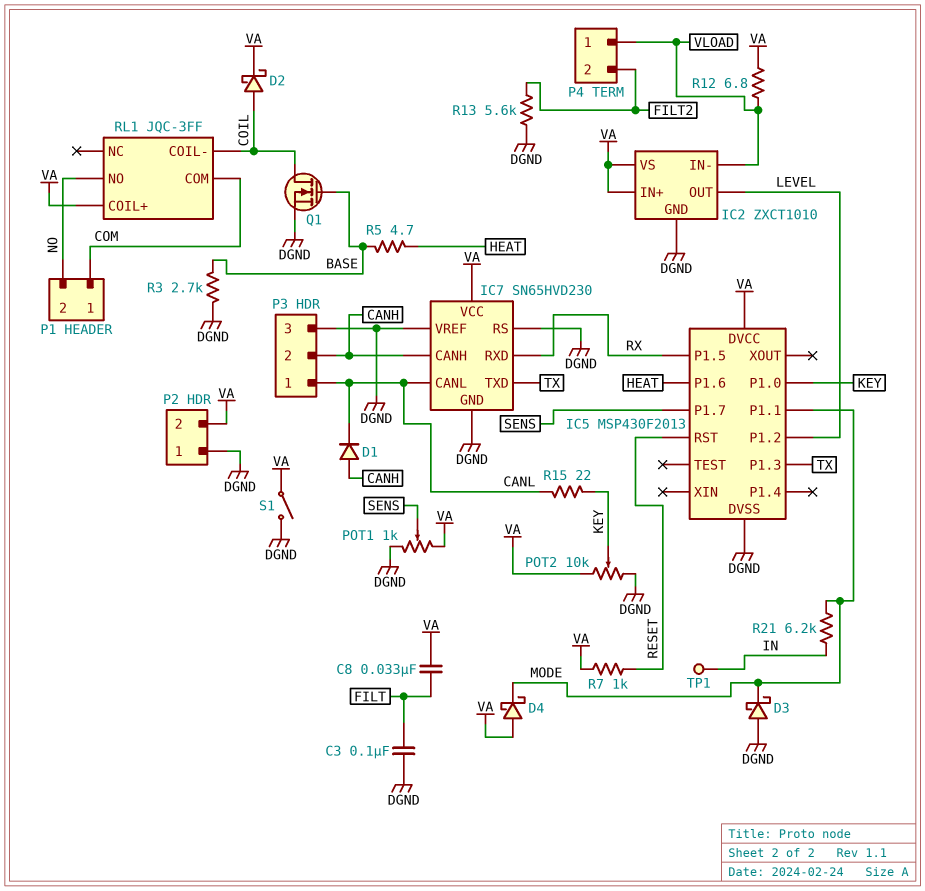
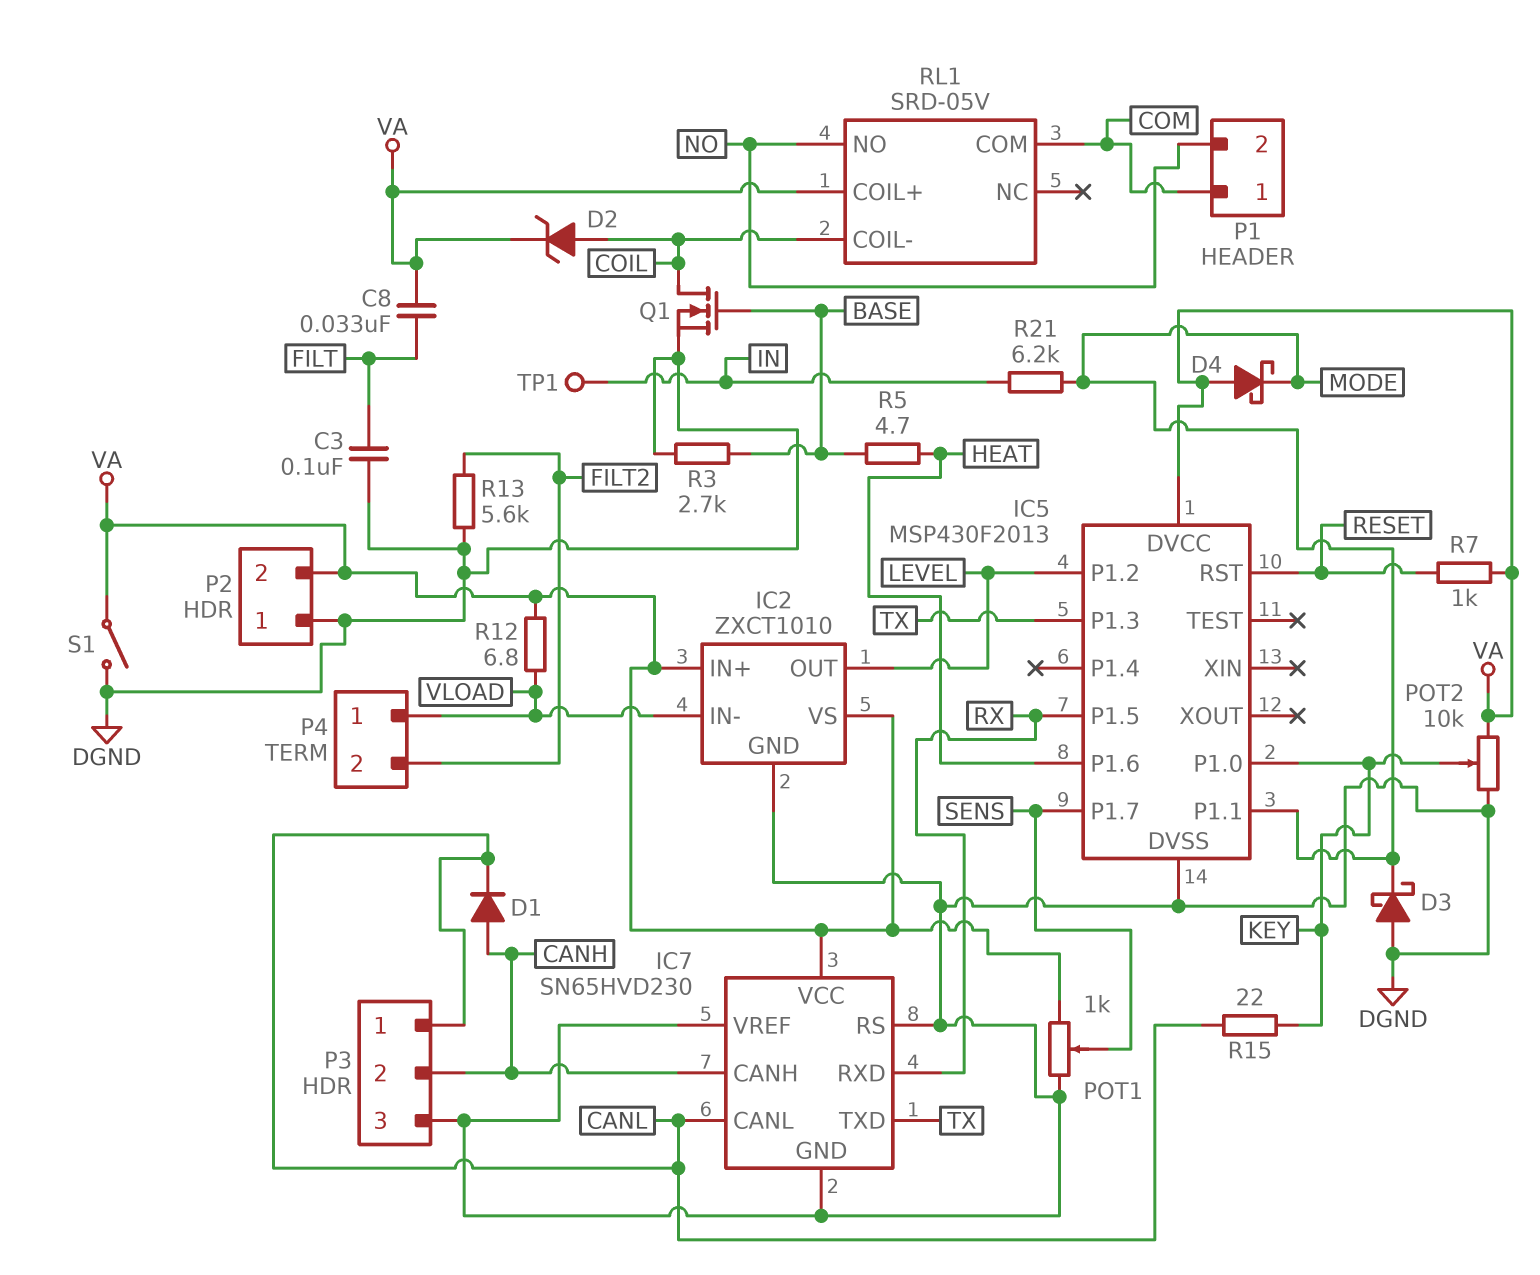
D2: schottky (A COIL, K VA) -> zener (A COIL, K VA)
RL1: JQC-3FF -> SRD-05V

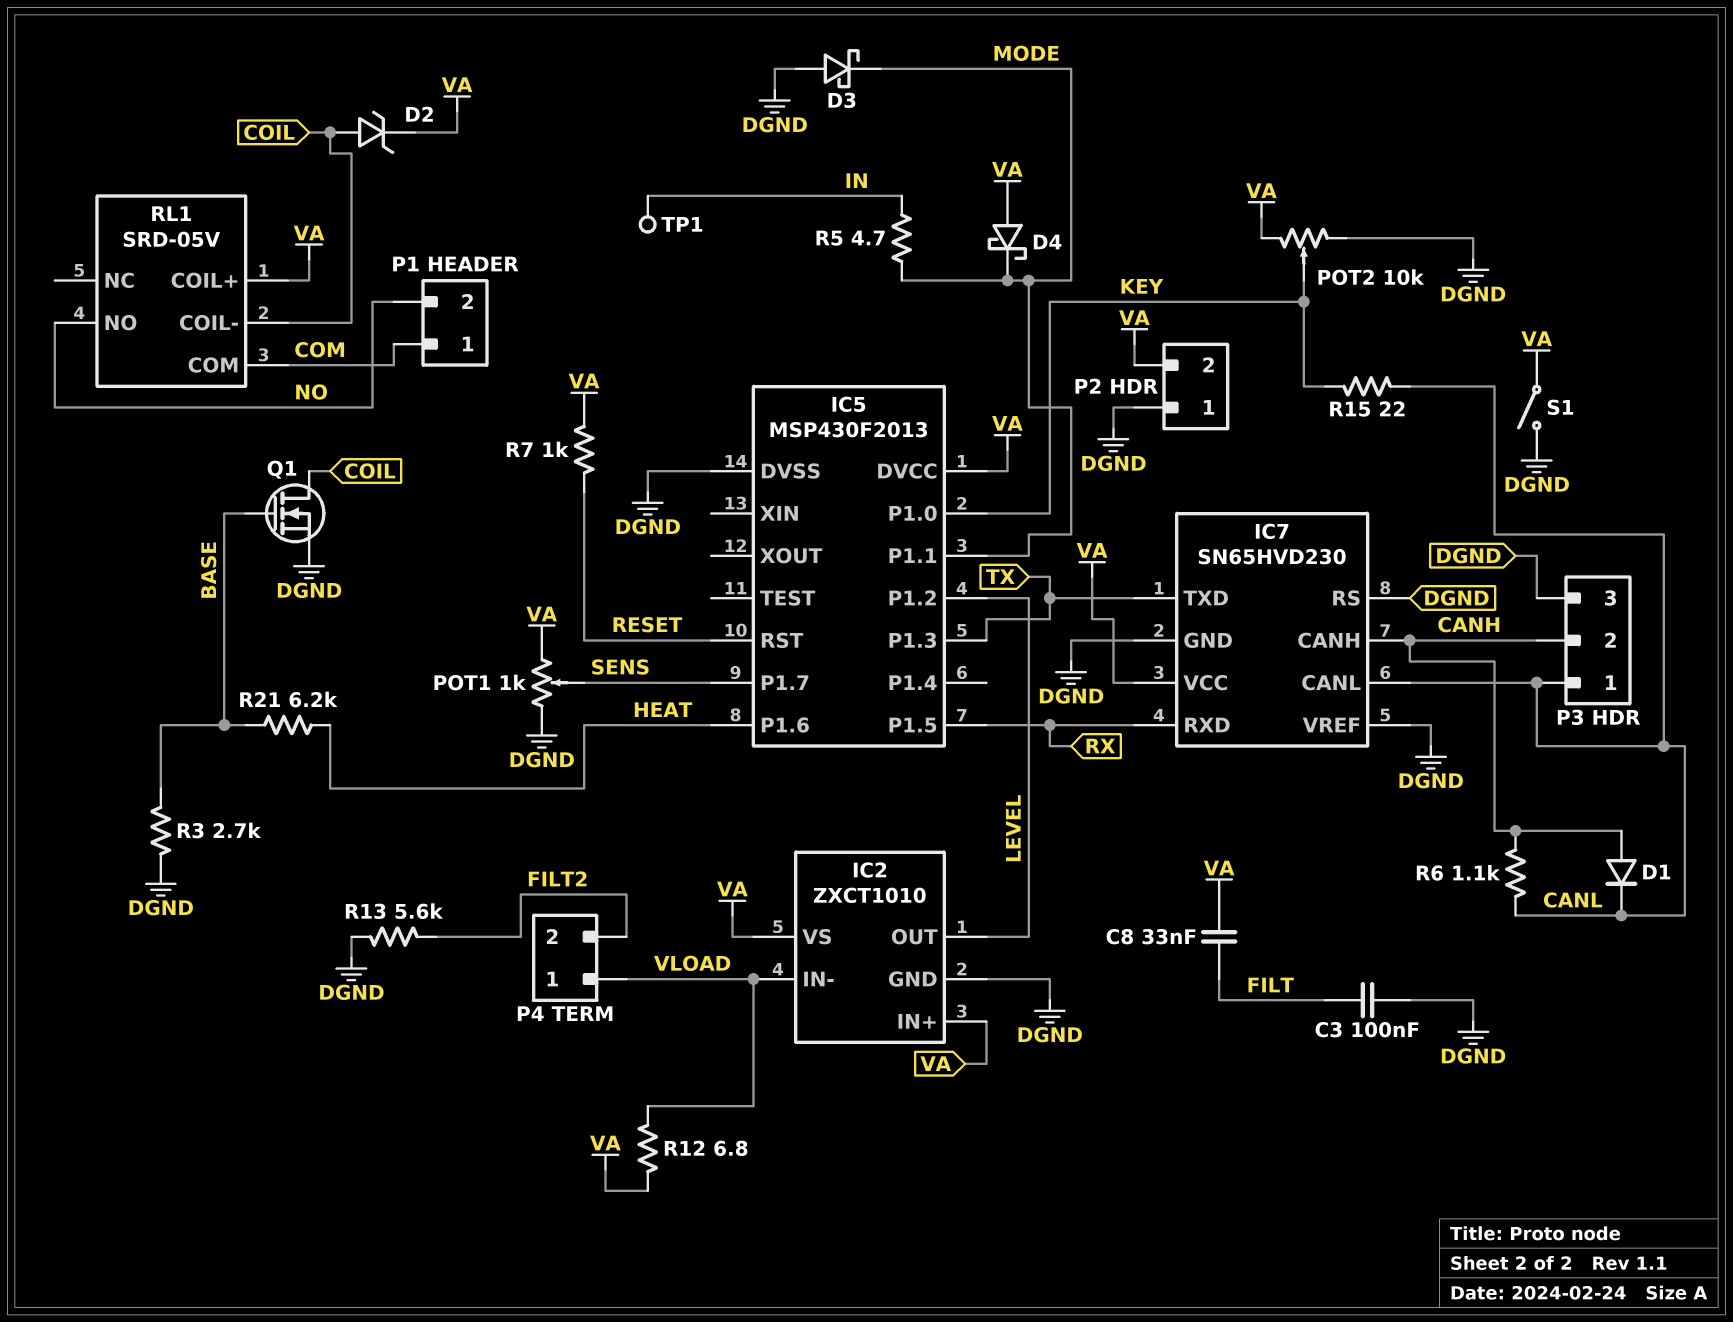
R5: 4.7 (BASE, HEAT) -> 4.7 (IN, MODE)
R6: none -> 1.1k (CANH, CANL)
R21: 6.2k (IN, MODE) -> 6.2k (BASE, HEAT)

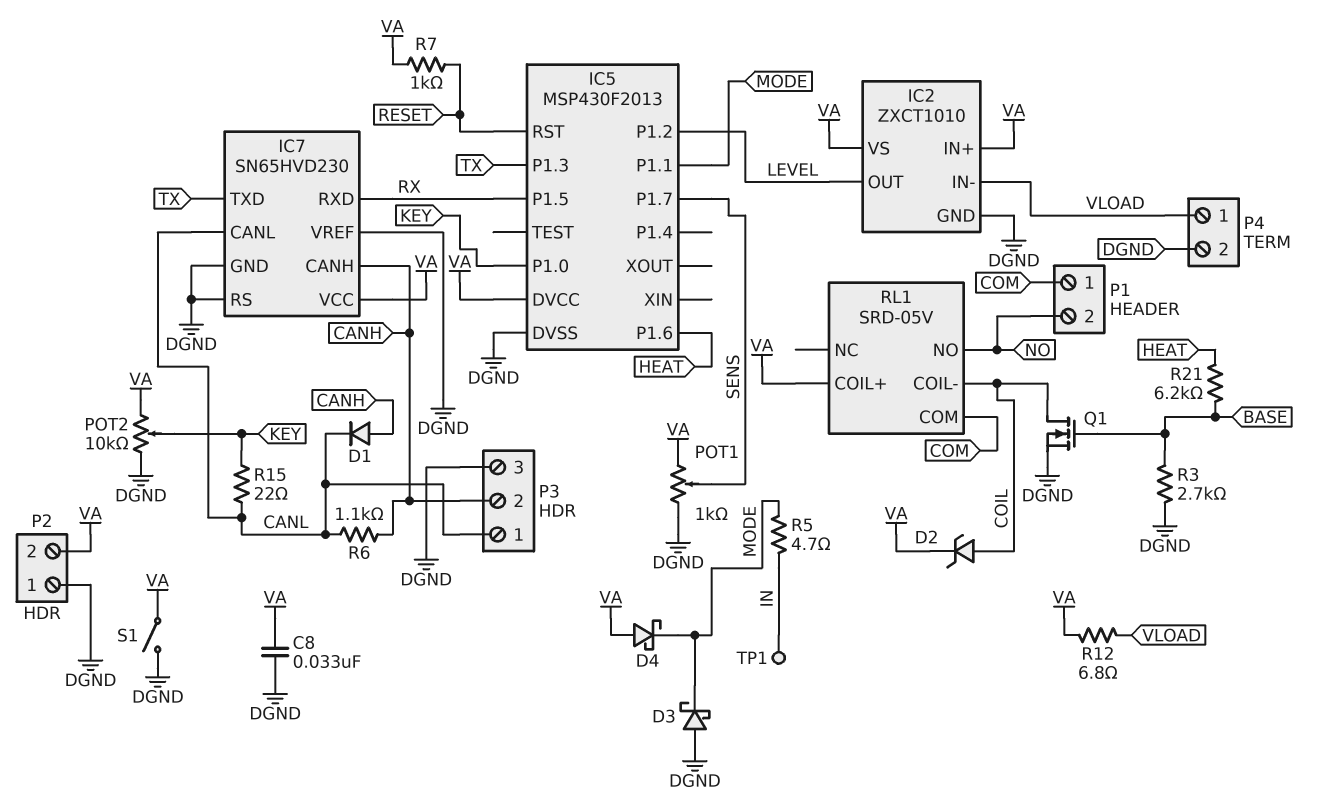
C3: 100nF (DGND, FILT) -> none
C8: 33nF (FILT, VA) -> 33nF (DGND, VA)
P4 pin 2: FILT2 -> DGND
R13: 5.6k (DGND, FILT2) -> none

